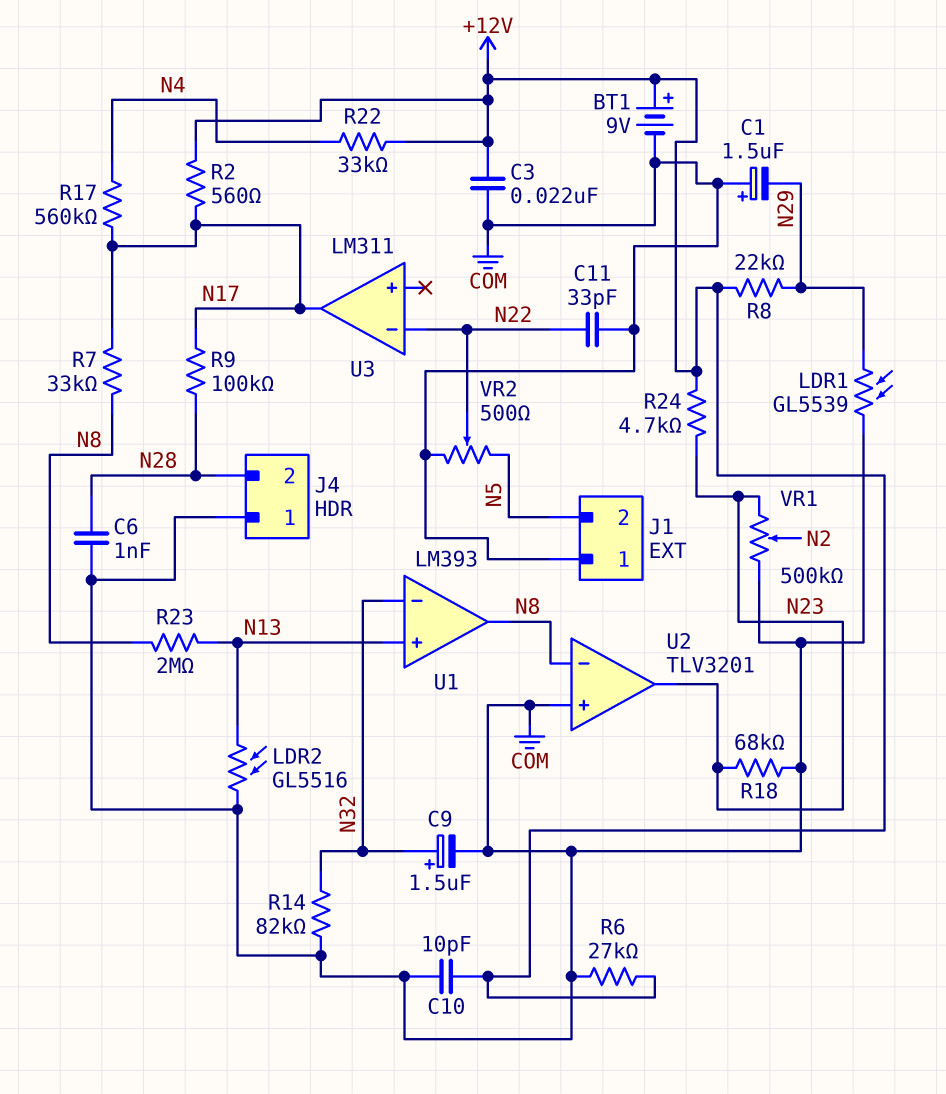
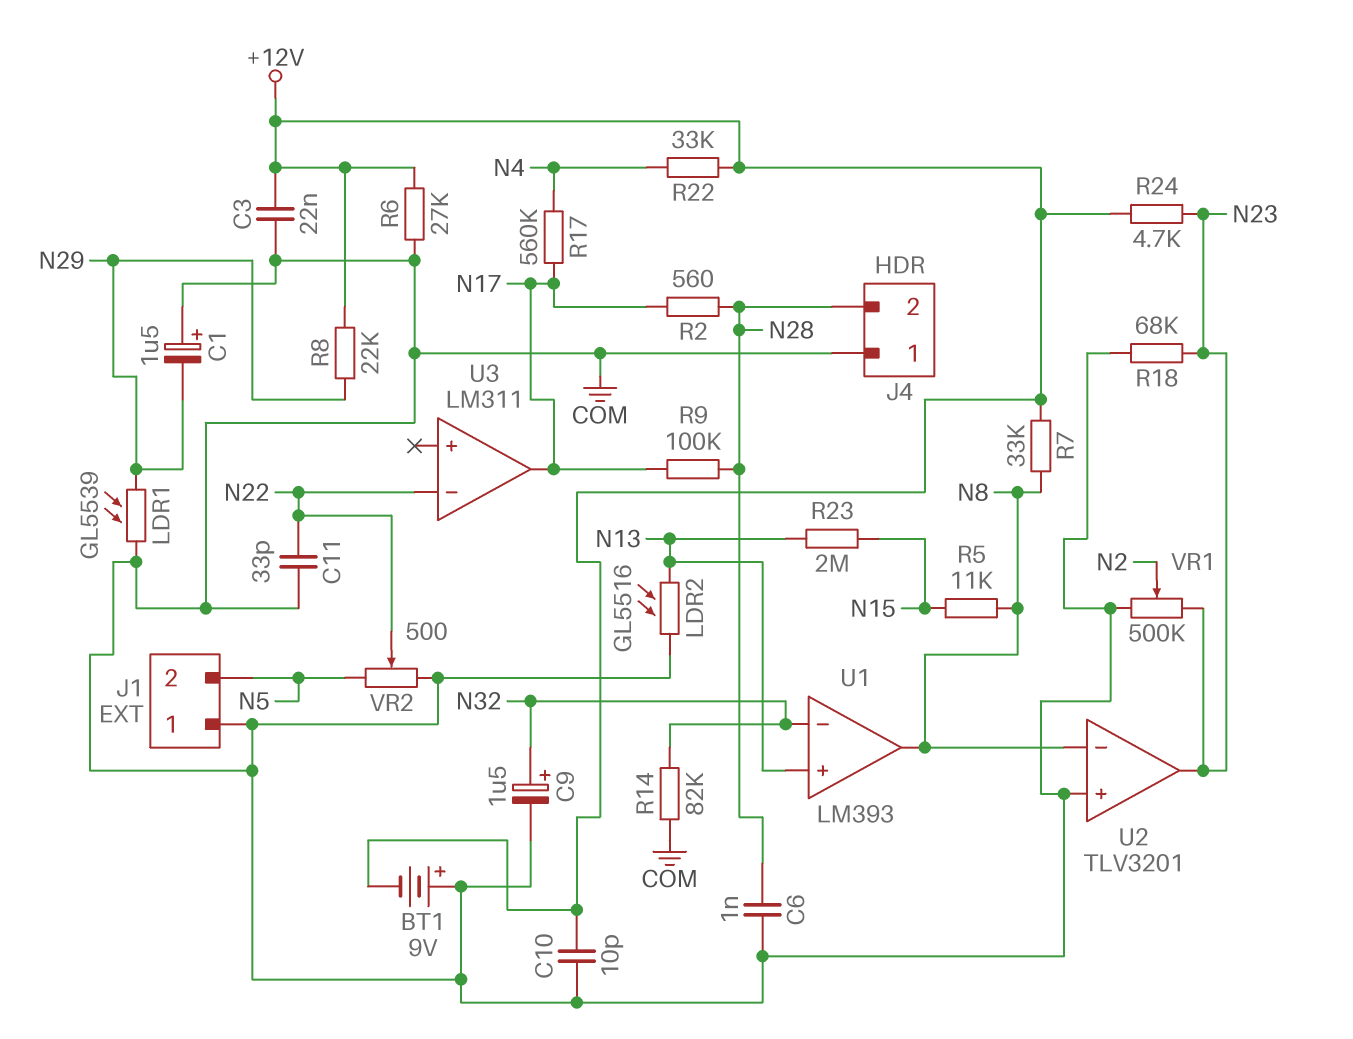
BT1: 9V (plus +12V, minus COM) -> 9V (plus COM, minus +12V)
R2: 560 (+12V, N17) -> 560 (N17, N28)
R5: none -> 11k (N8, N15)
R7: 33k (N8, N17) -> 33k (+12V, N8)
R23: 2M (N8, N13) -> 2M (N13, N15)

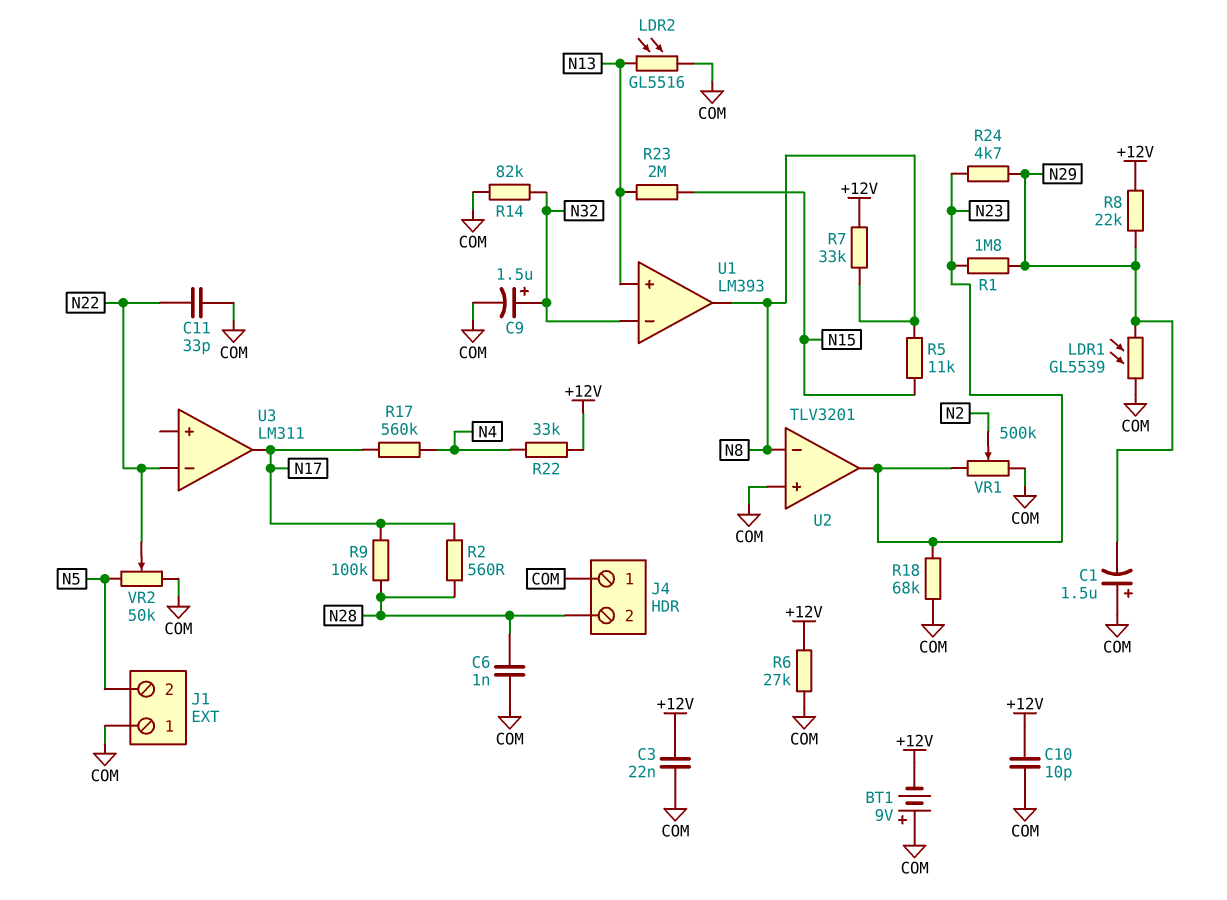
R1: none -> 1.8M (N23, N29)
R24: 4.7k (+12V, N23) -> 4.7k (N23, N29)
VR2: 500 (COM, N5, wiper N22) -> 50k (COM, N5, wiper N22)

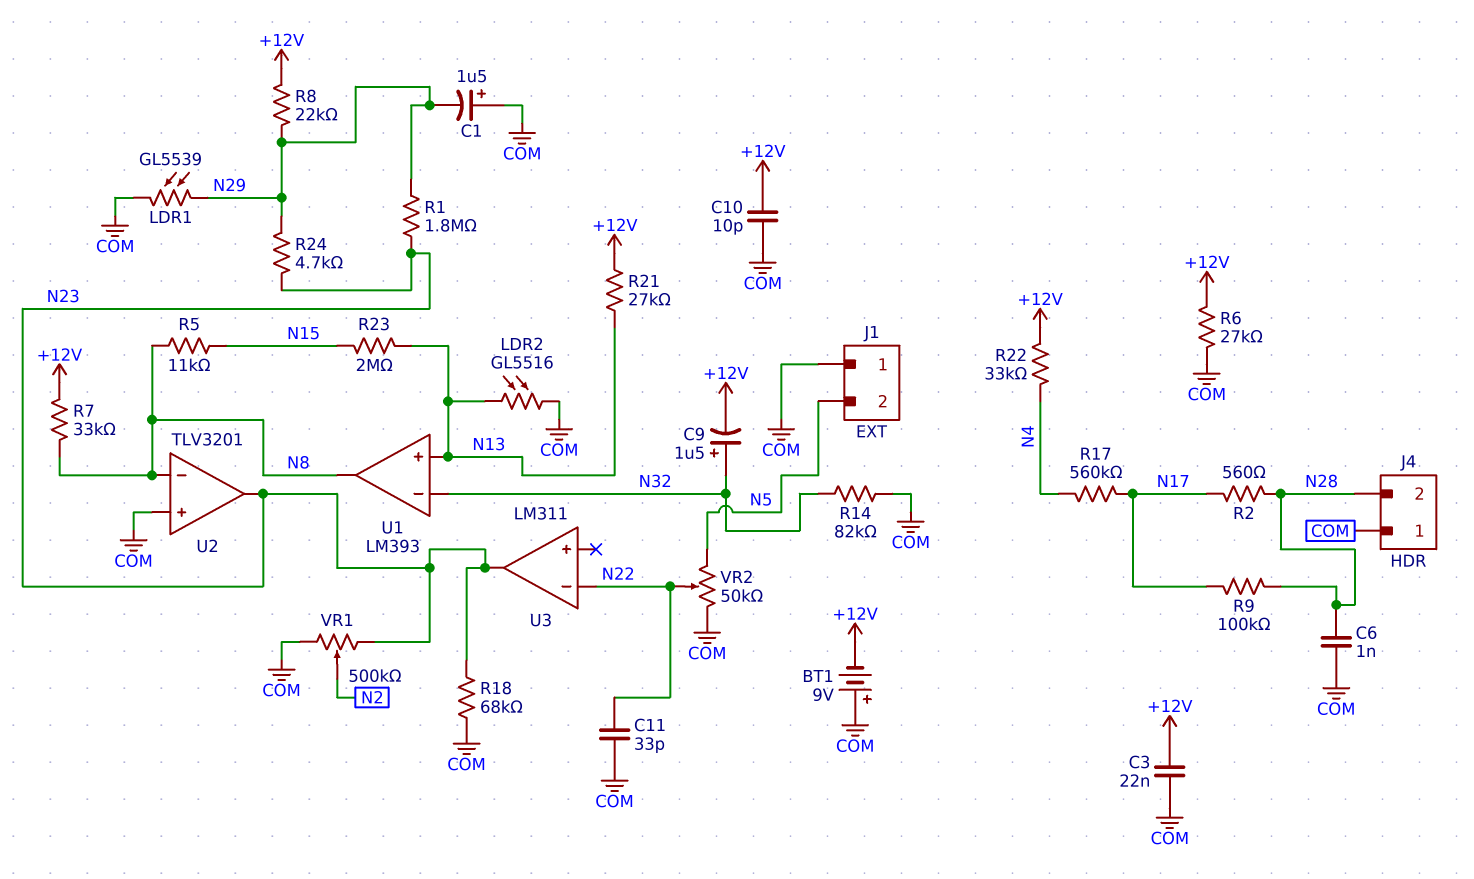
C9: 1.5uF (plus N32, minus COM) -> 1.5uF (plus N32, minus +12V)
R21: none -> 27k (+12V, N13)
U3 pin out: N17 -> N23

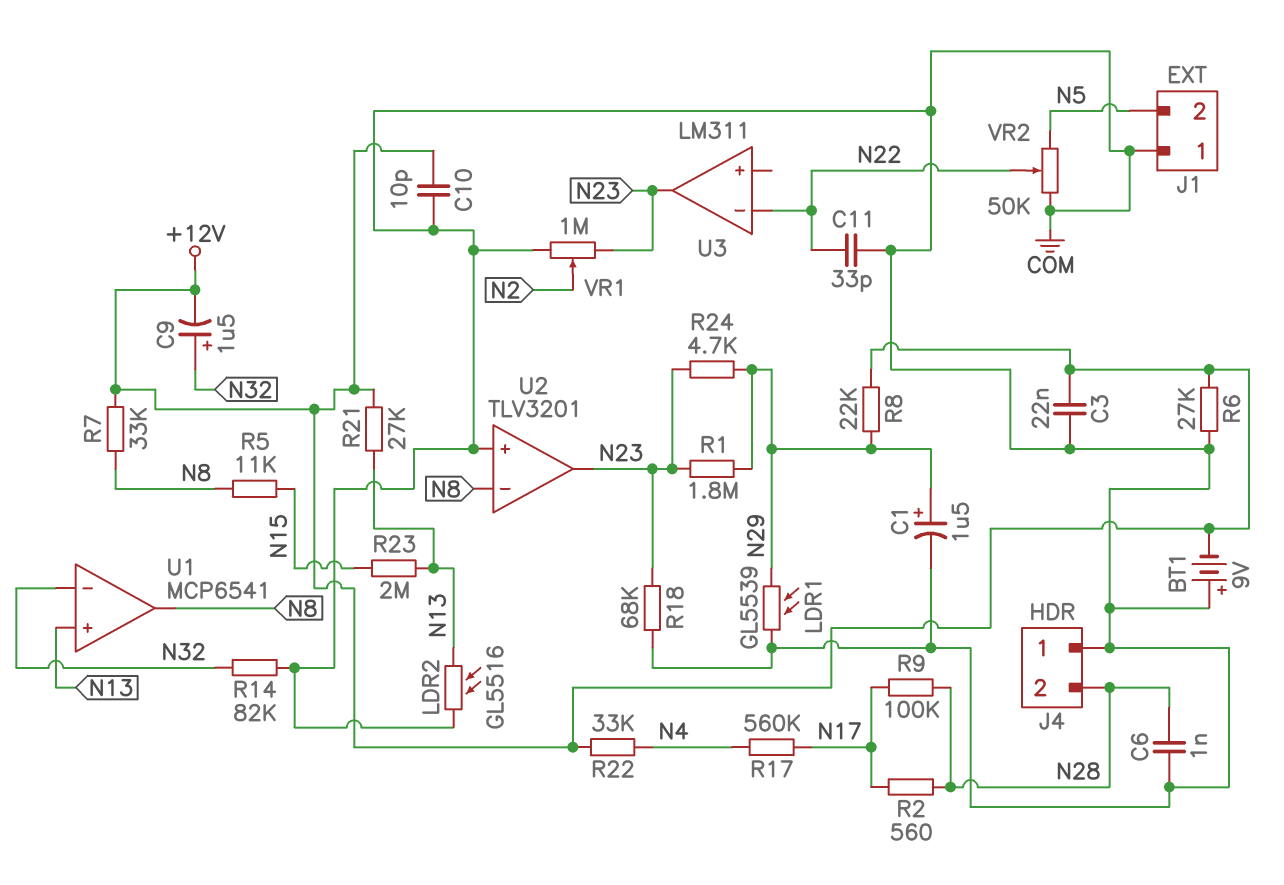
C1: 1.5uF (plus COM, minus N29) -> 1.5uF (plus N29, minus COM)
U1: LM393 -> MCP6541
VR1: 500k (COM, N23, wiper N2) -> 1M (COM, N23, wiper N2)

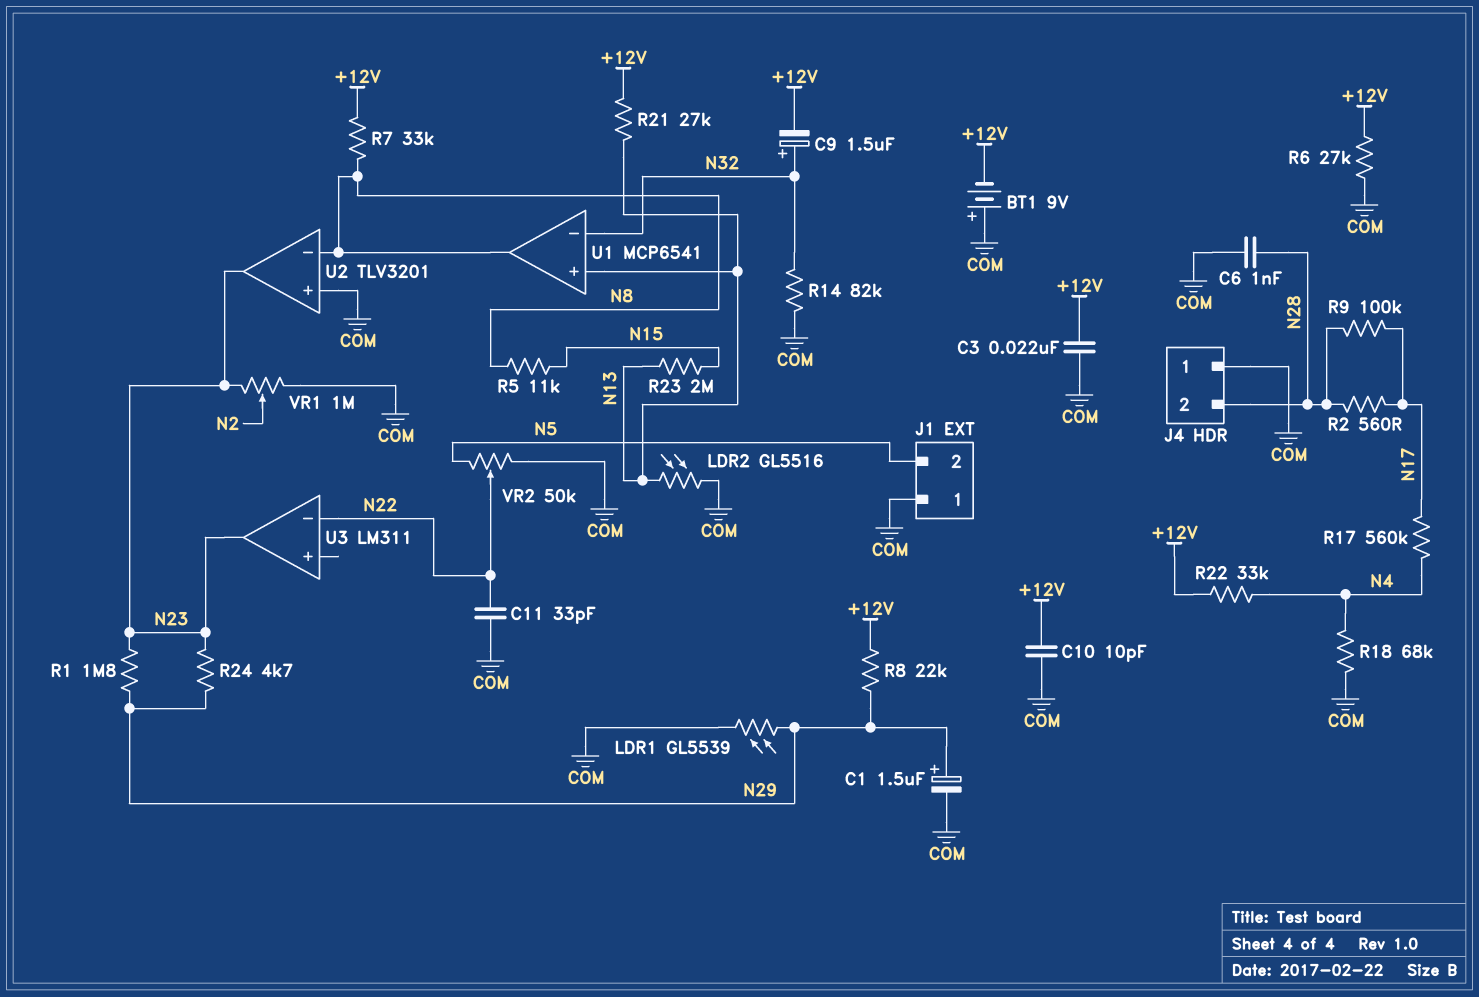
R18: 68k (COM, N23) -> 68k (COM, N4)

